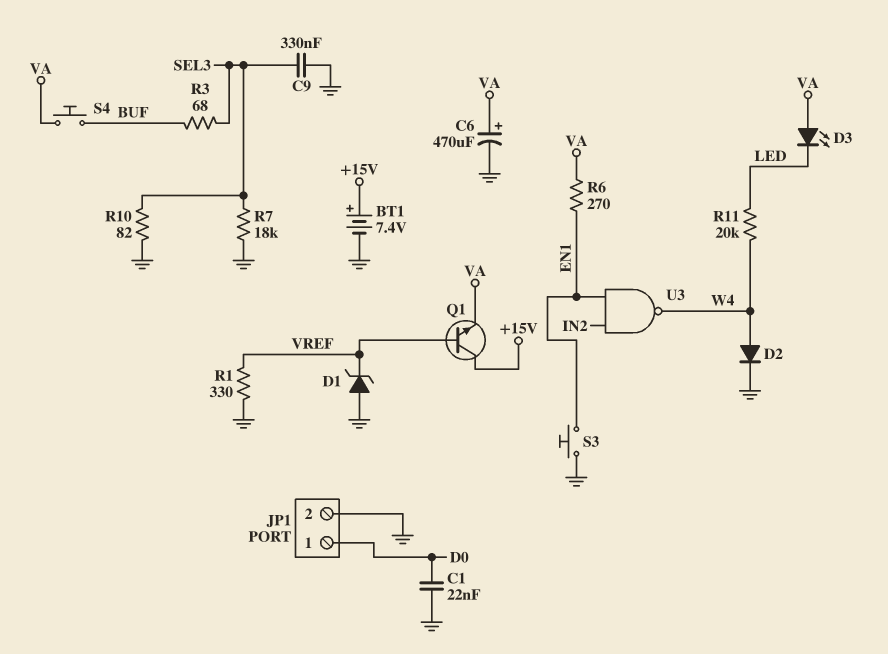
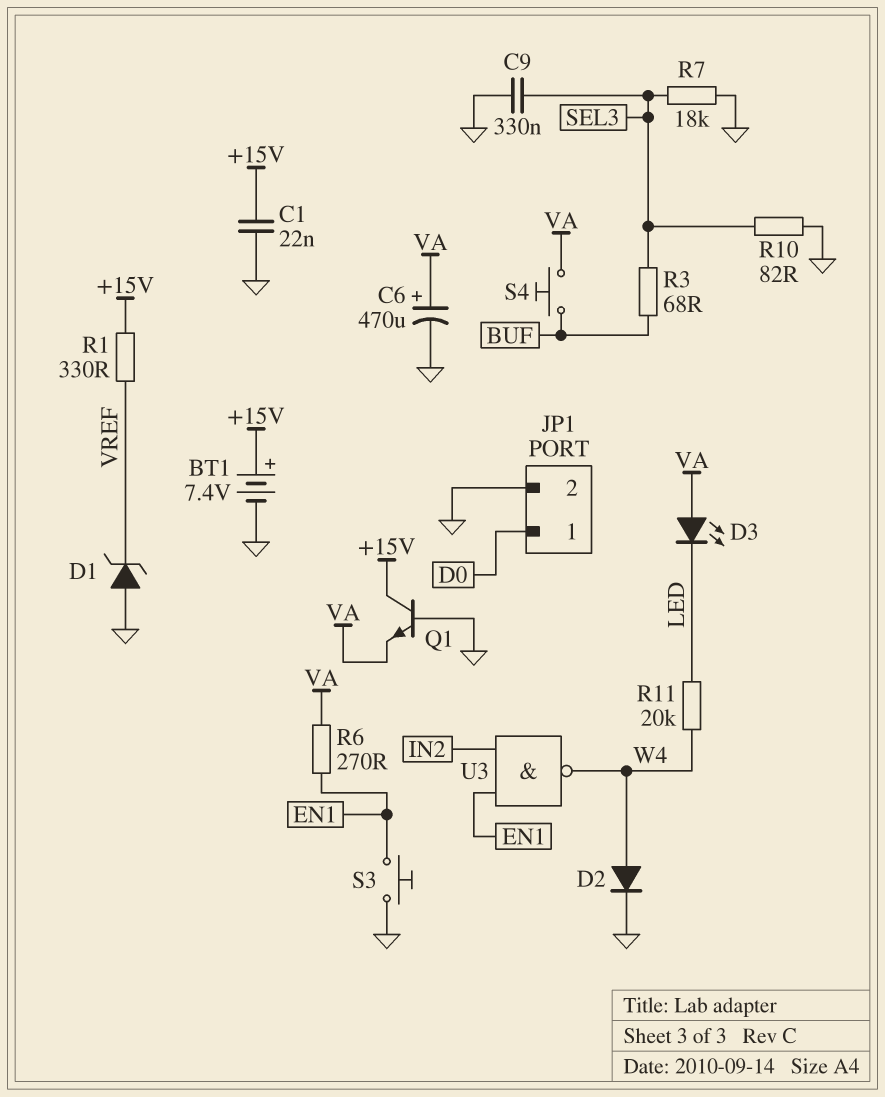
C1: 22nF (D0, GND) -> 22nF (+15V, GND)
Q1: NPN (B VREF, C +15V, E VA) -> NPN (B GND, C +15V, E VA)
R1: 330 (GND, VREF) -> 330 (+15V, VREF)

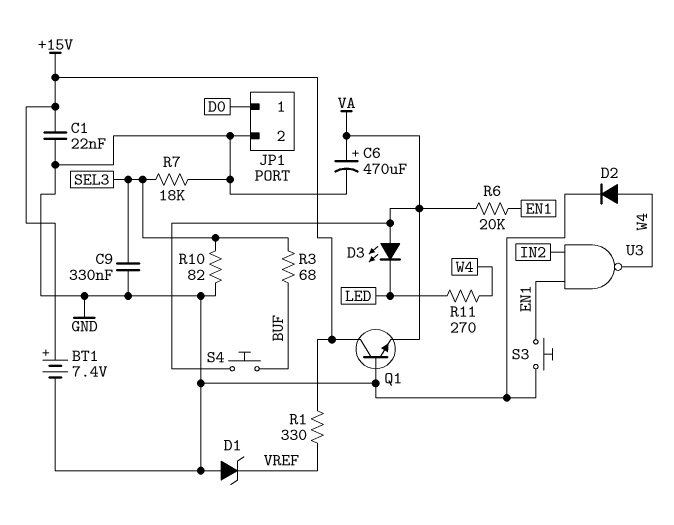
R6: 270 (EN1, VA) -> 20k (EN1, VA)
R11: 20k (LED, W4) -> 270 (LED, W4)

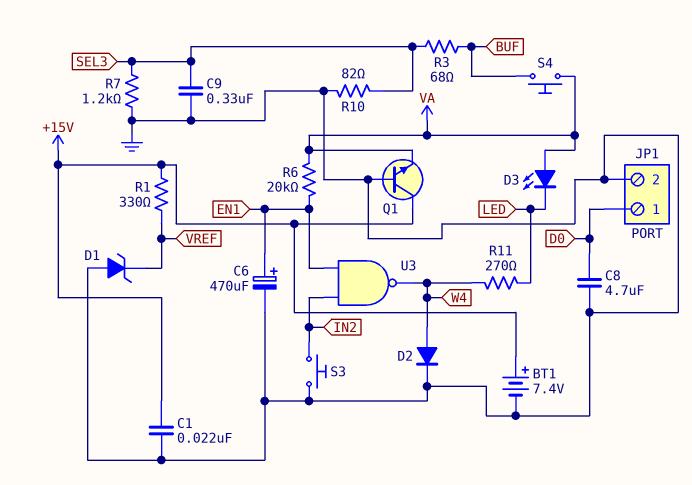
C6: 470uF (plus VA, minus GND) -> 470uF (plus EN1, minus GND)
C8: none -> 4.7uF (D0, GND)
R7: 18k (GND, SEL3) -> 1.2k (GND, SEL3)
S3: button (EN1, GND) -> button (GND, IN2)

